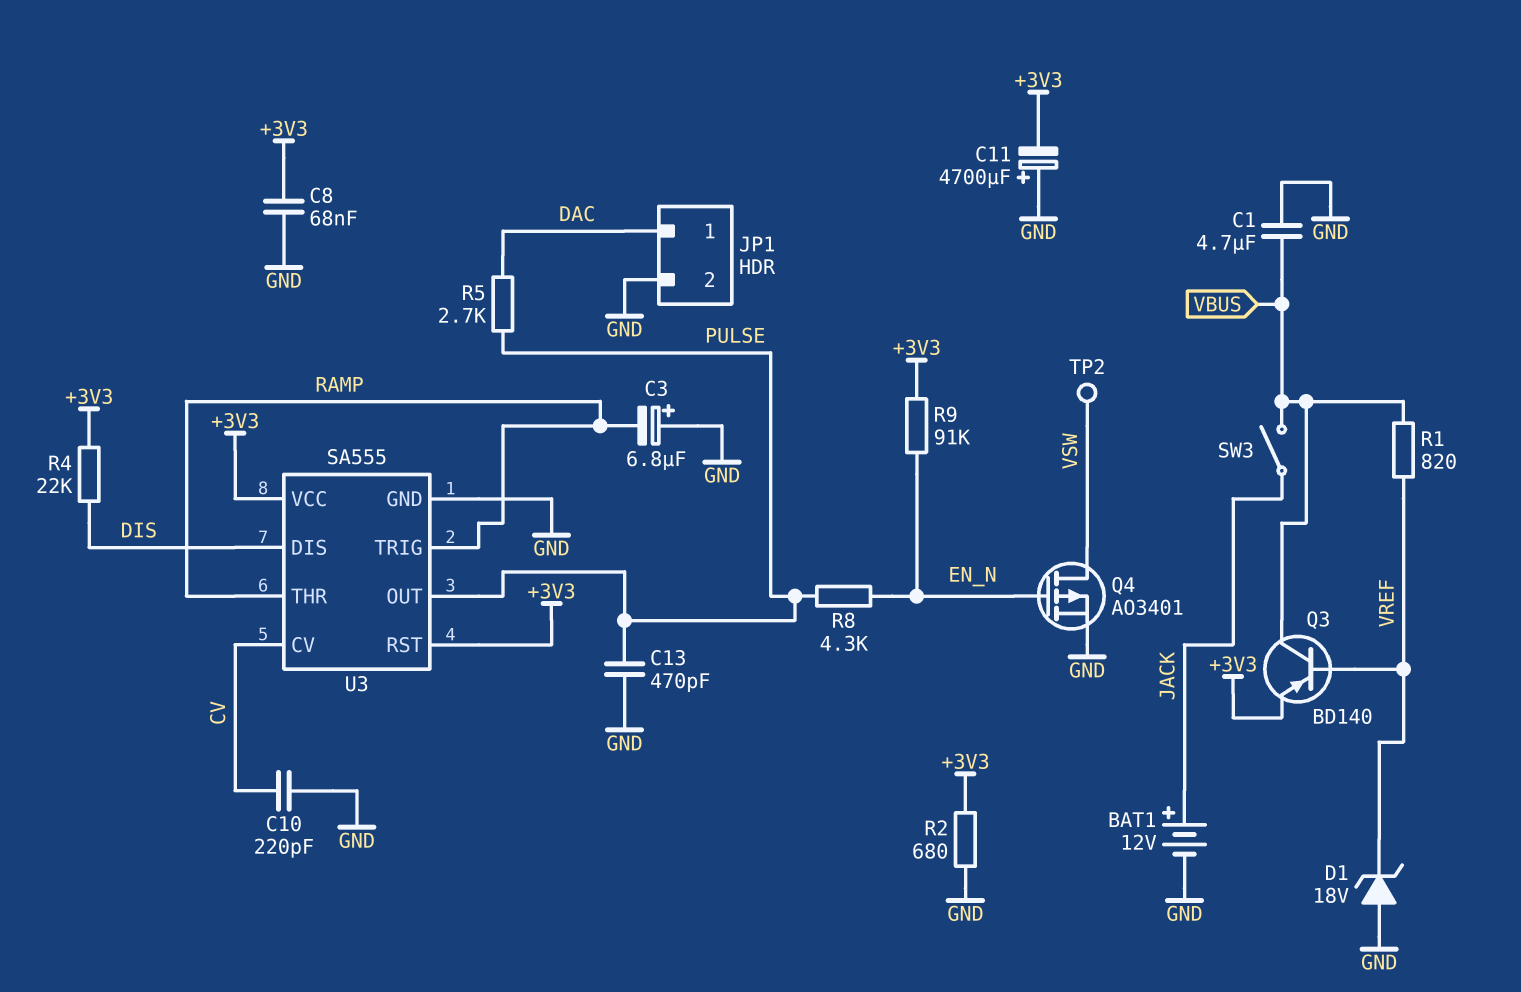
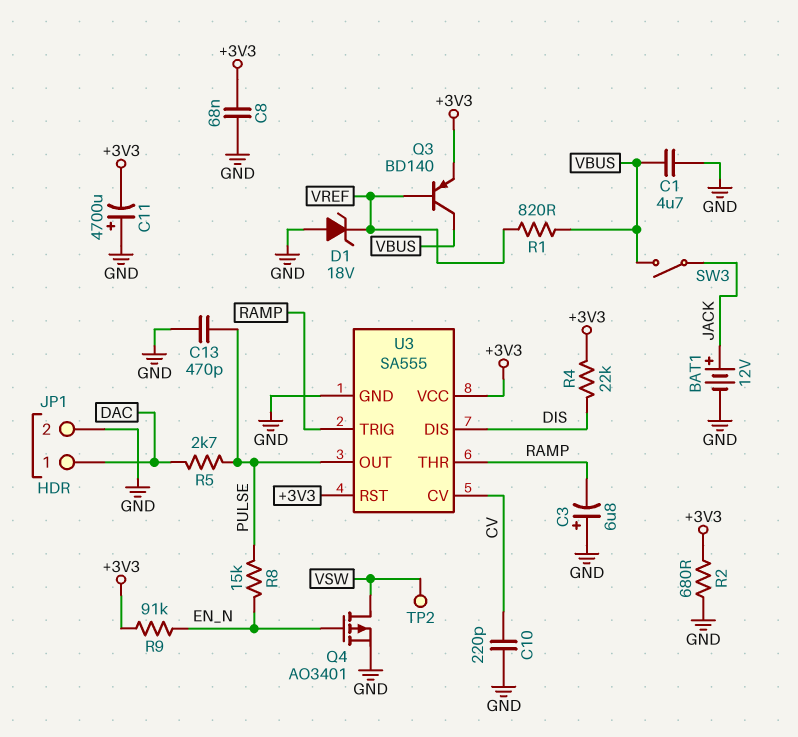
R8: 4.3k (EN_N, PULSE) -> 15k (EN_N, PULSE)

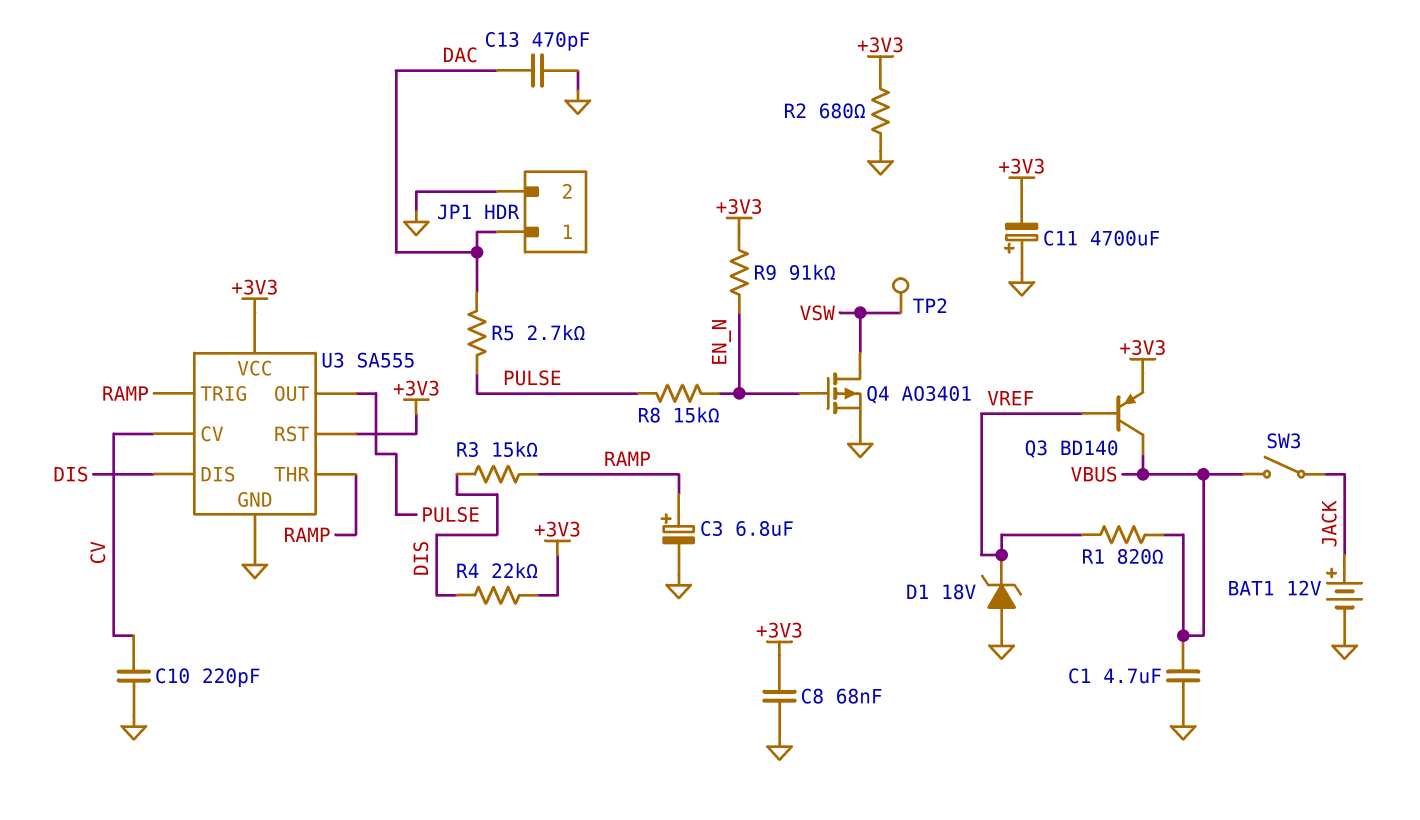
C3: 6.8uF (plus GND, minus RAMP) -> 6.8uF (plus RAMP, minus GND)
C13: 470pF (GND, PULSE) -> 470pF (DAC, GND)
R3: none -> 15k (DIS, RAMP)

